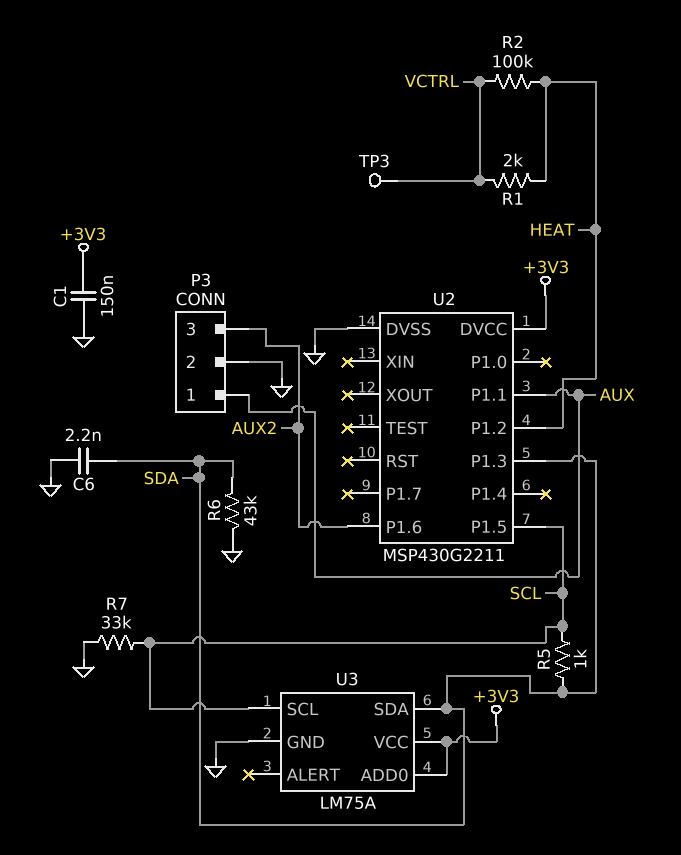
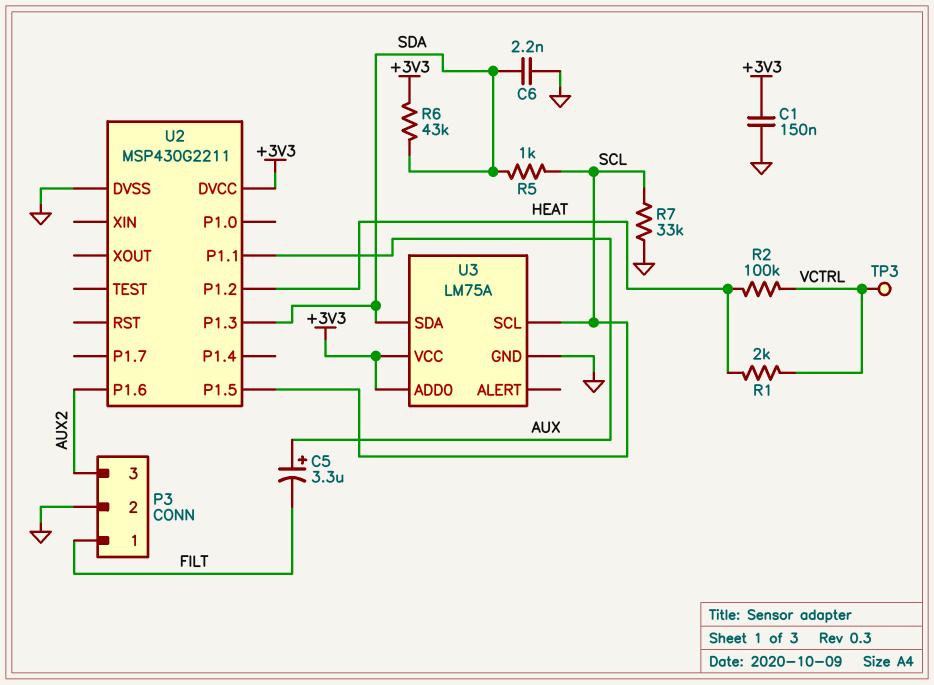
C5: none -> 3.3uF (plus AUX, minus FILT)
P3 pin 1: AUX -> FILT
R6: 43k (GND, SDA) -> 43k (+3V3, SDA)

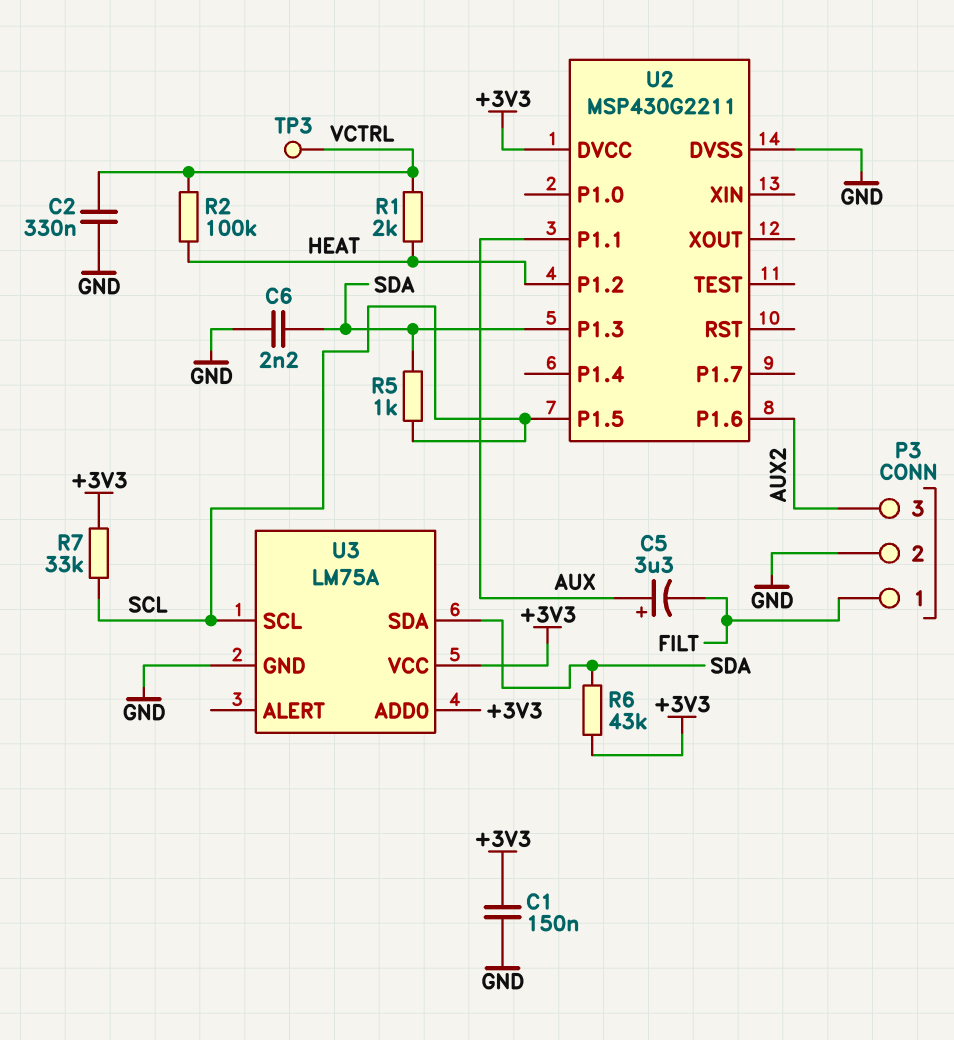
C2: none -> 330nF (GND, VCTRL)
R7: 33k (GND, SCL) -> 33k (+3V3, SCL)

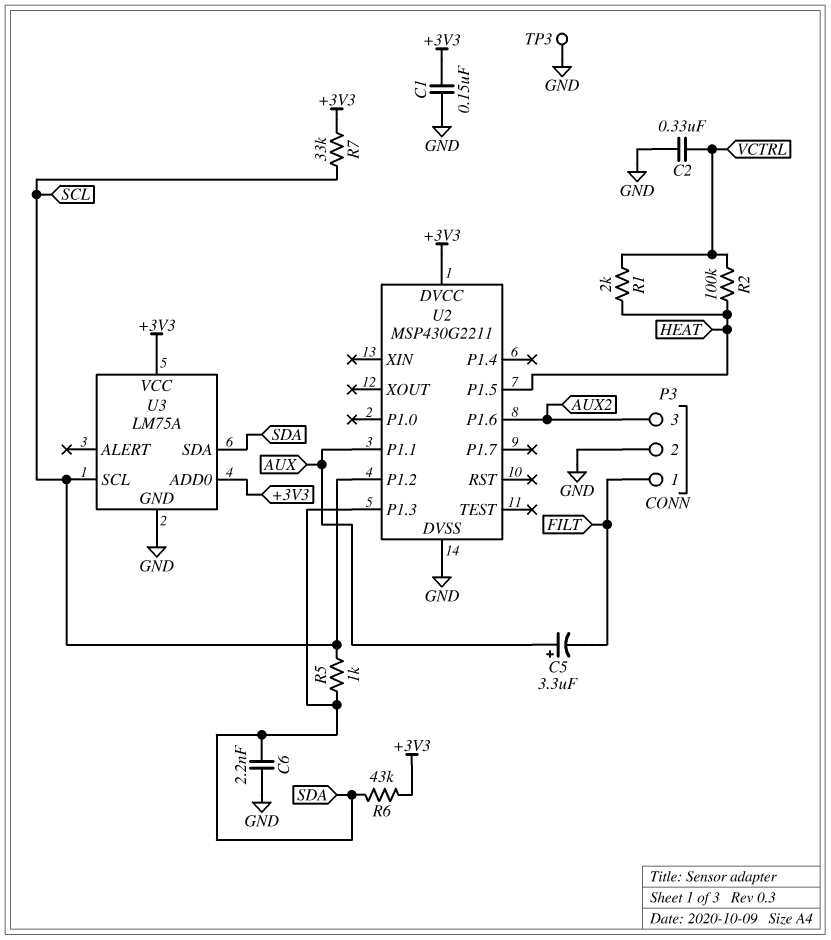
TP3: test point (VCTRL) -> test point (GND)
U2 pin P1.2: HEAT -> SCL
U2 pin P1.5: SCL -> HEAT

